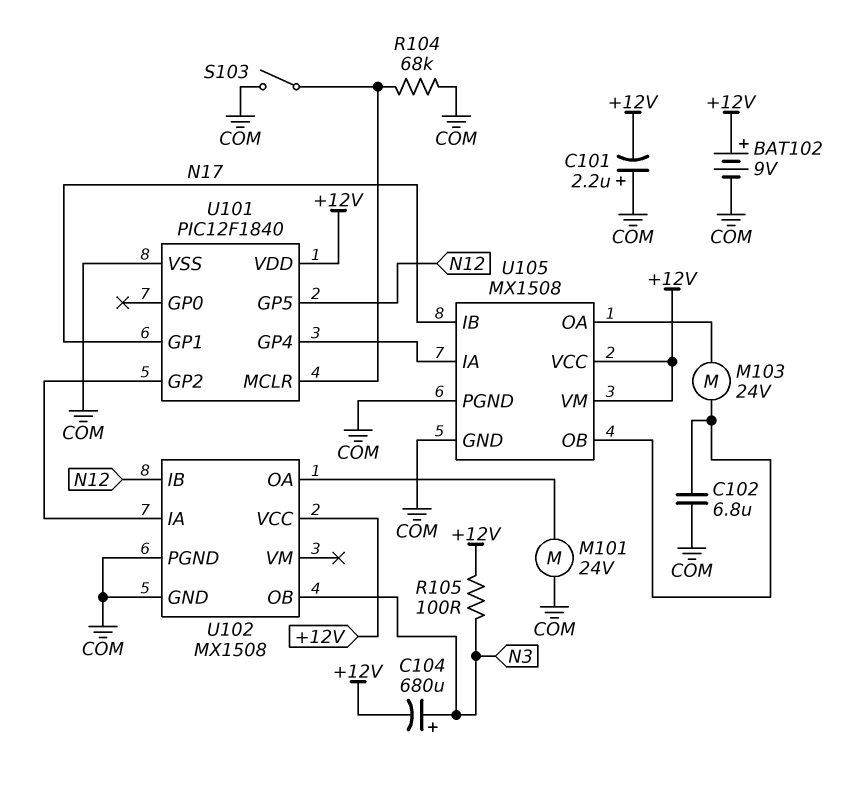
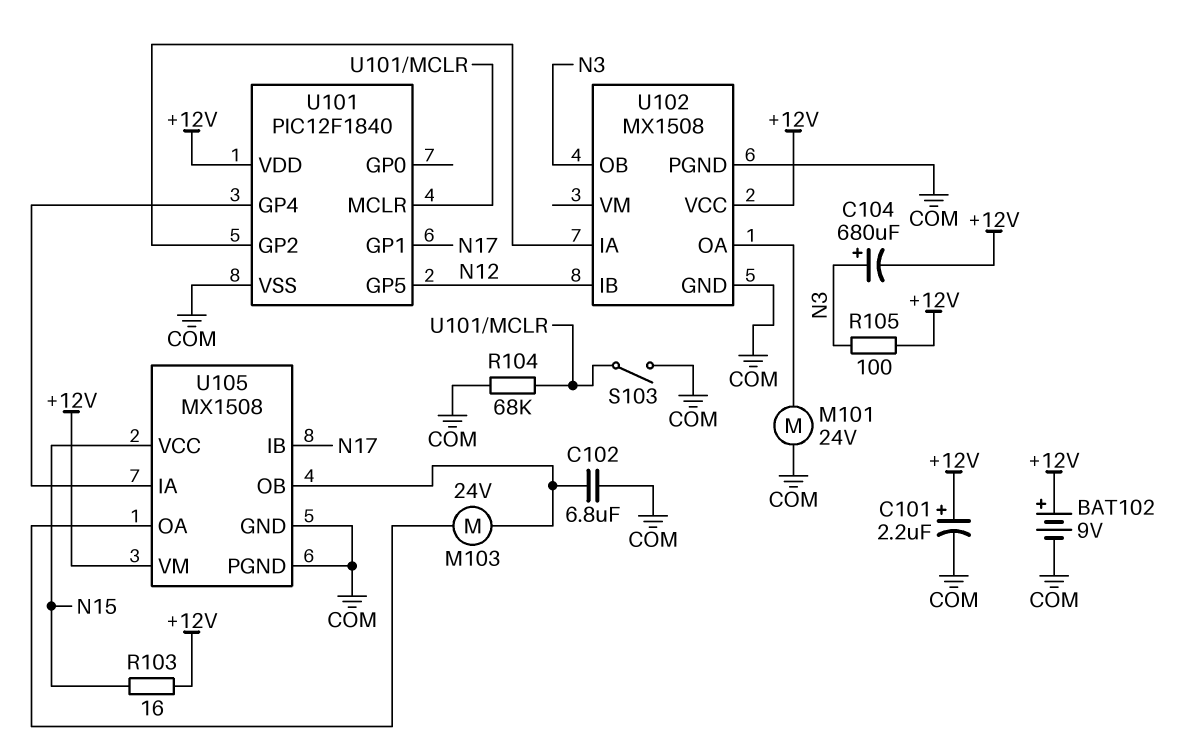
C101: 2.2uF (plus COM, minus +12V) -> 2.2uF (plus +12V, minus COM)
R103: none -> 16 (+12V, N15)
U105 pin VCC: +12V -> N15

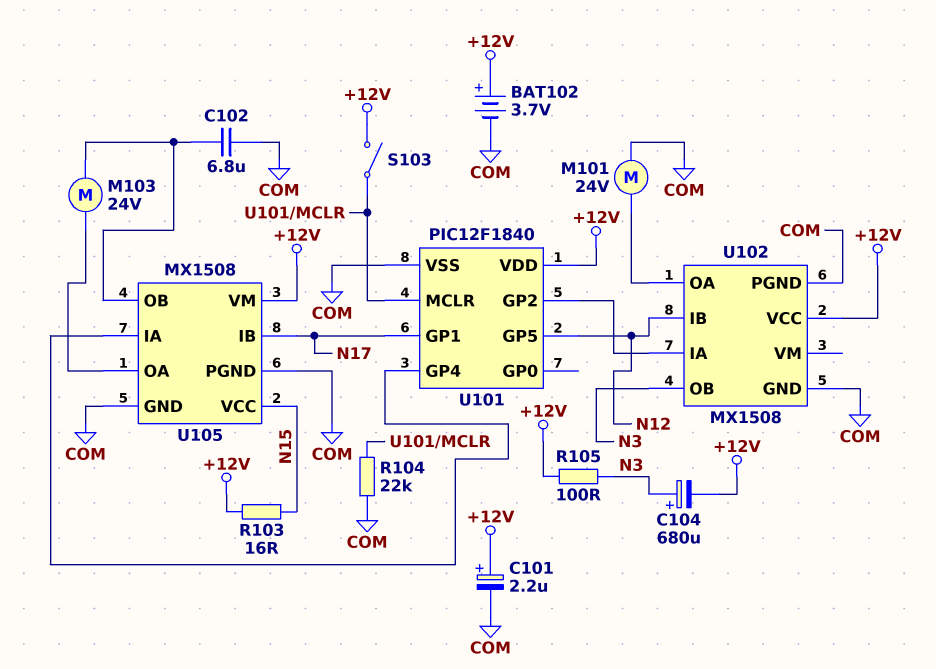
BAT102: 9V (plus +12V, minus COM) -> 3.7V (plus +12V, minus COM)
R104: 68k (COM, U101/MCLR) -> 22k (COM, U101/MCLR)
S103: switch (COM, U101/MCLR) -> switch (+12V, U101/MCLR)

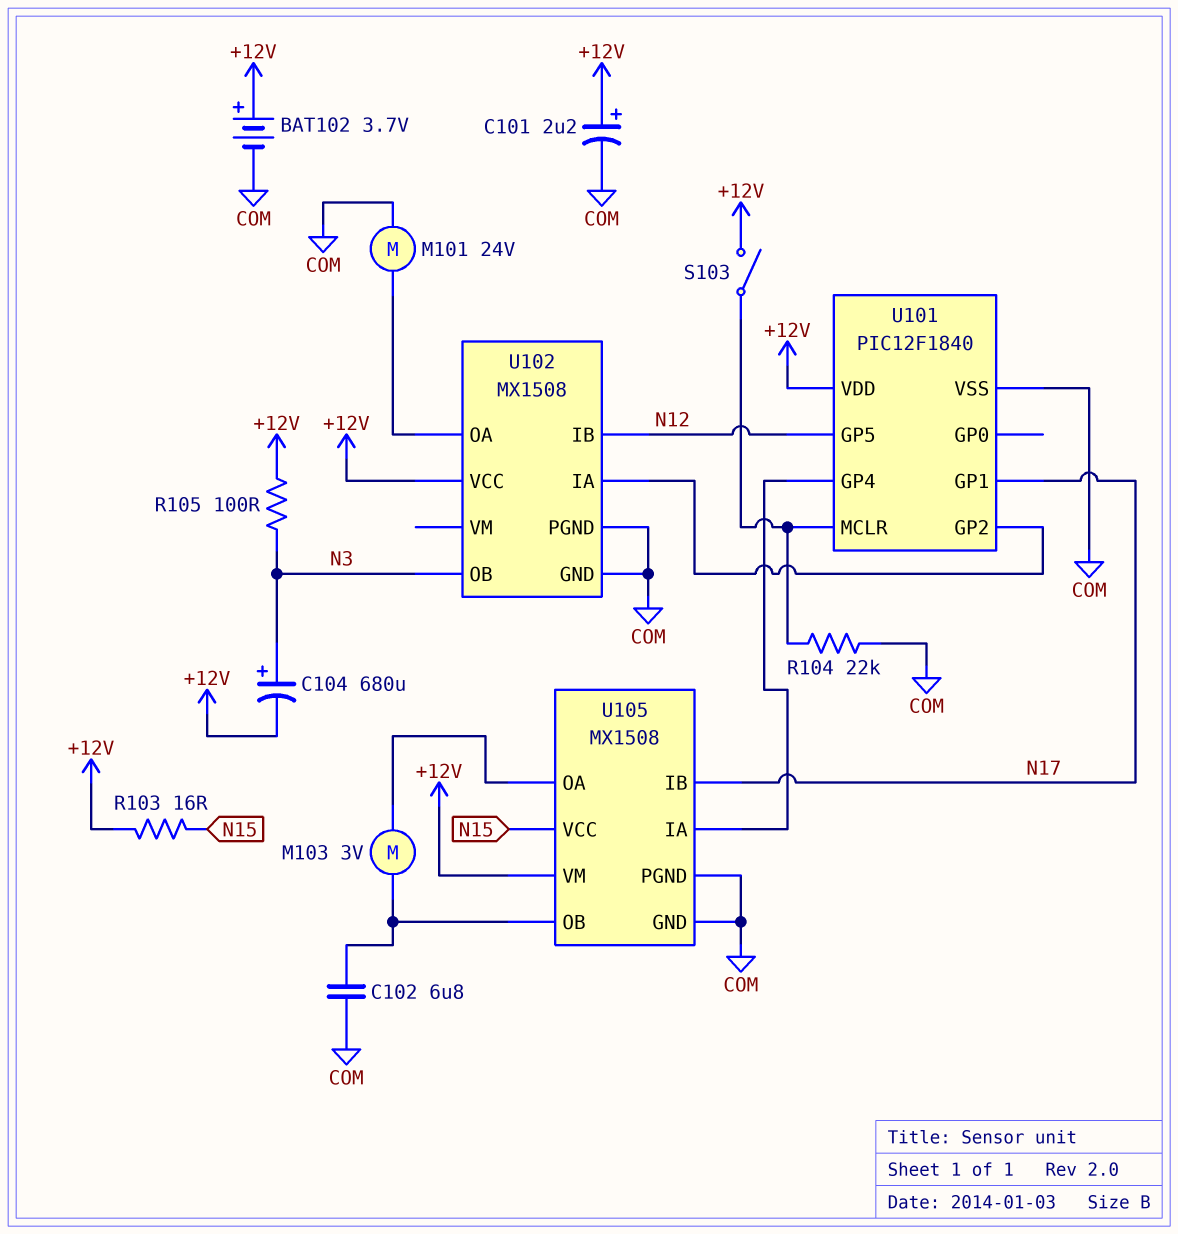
M103: motor 24V (U105/OA, U105/OB) -> motor 3V (U105/OA, U105/OB)

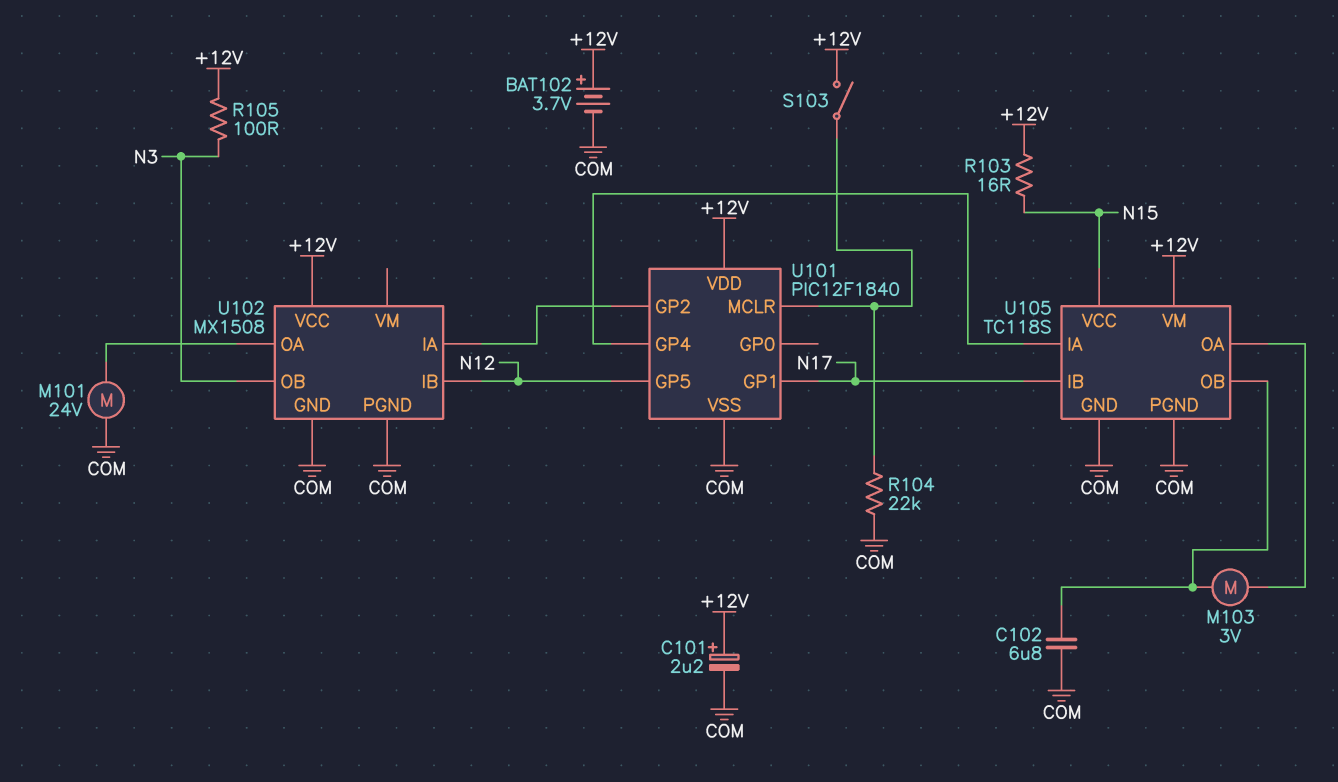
C104: 680uF (plus N3, minus +12V) -> none
U105: MX1508 -> TC118S

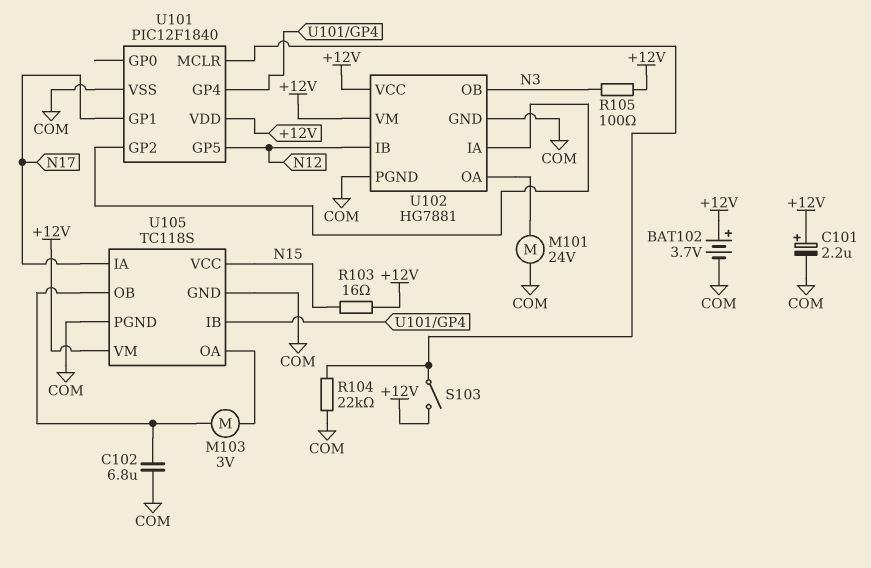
U102: MX1508 -> HG7881
U102 pin VM: none -> +12V
U105 pin IA: U101/GP4 -> N17
U105 pin IB: N17 -> U101/GP4

